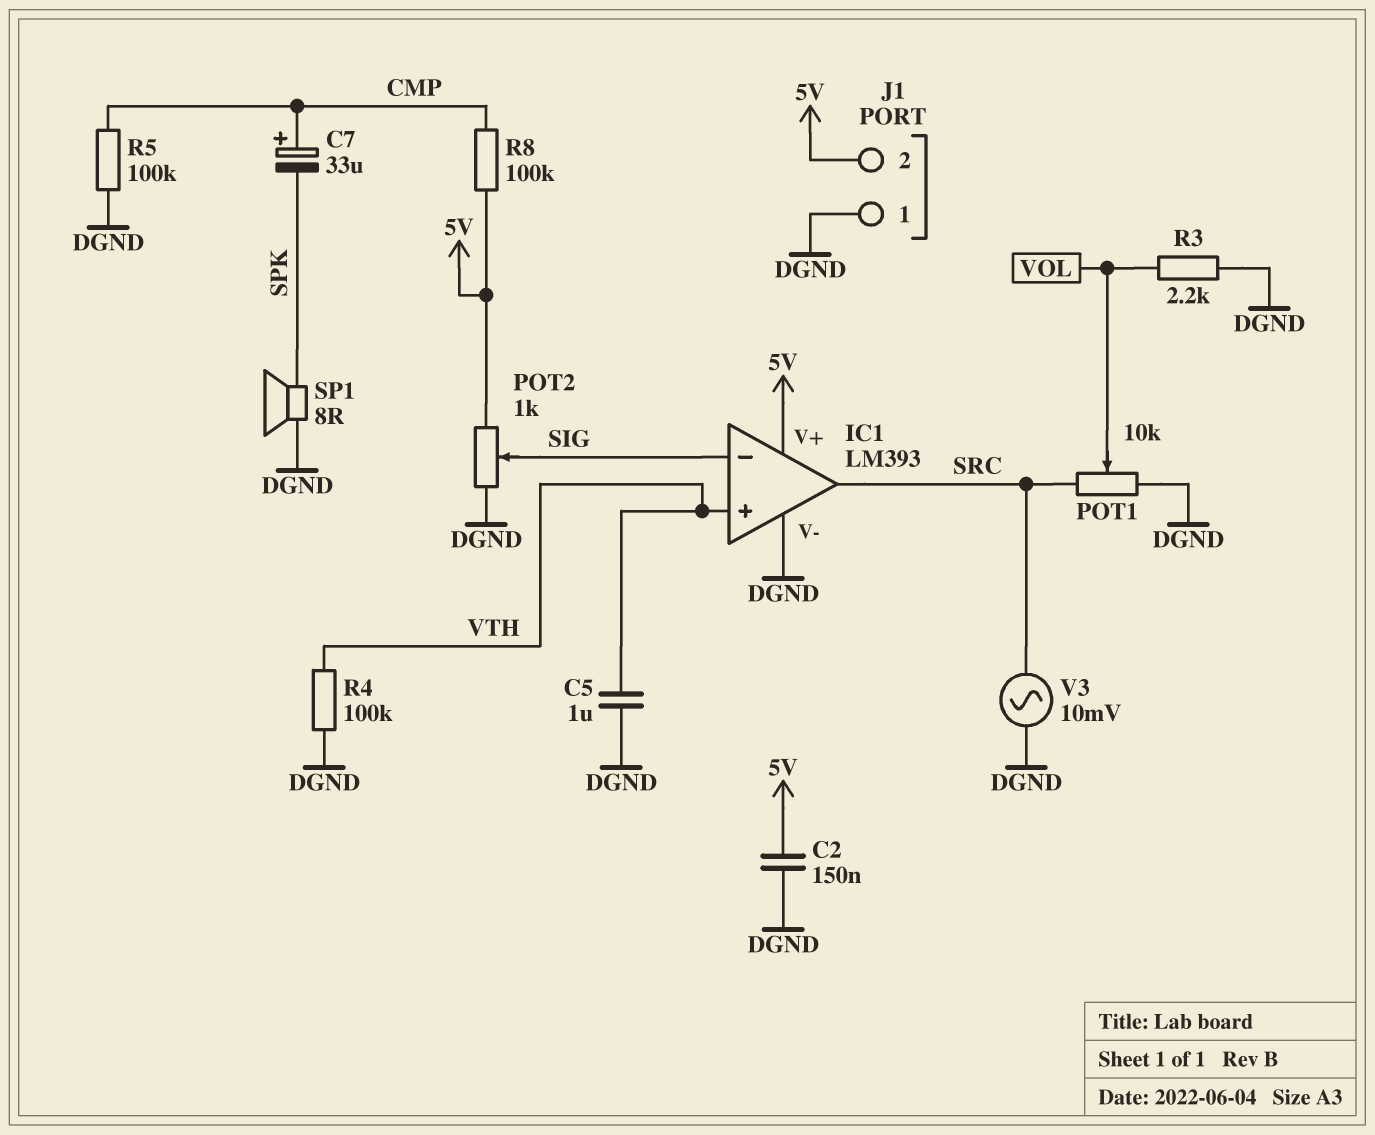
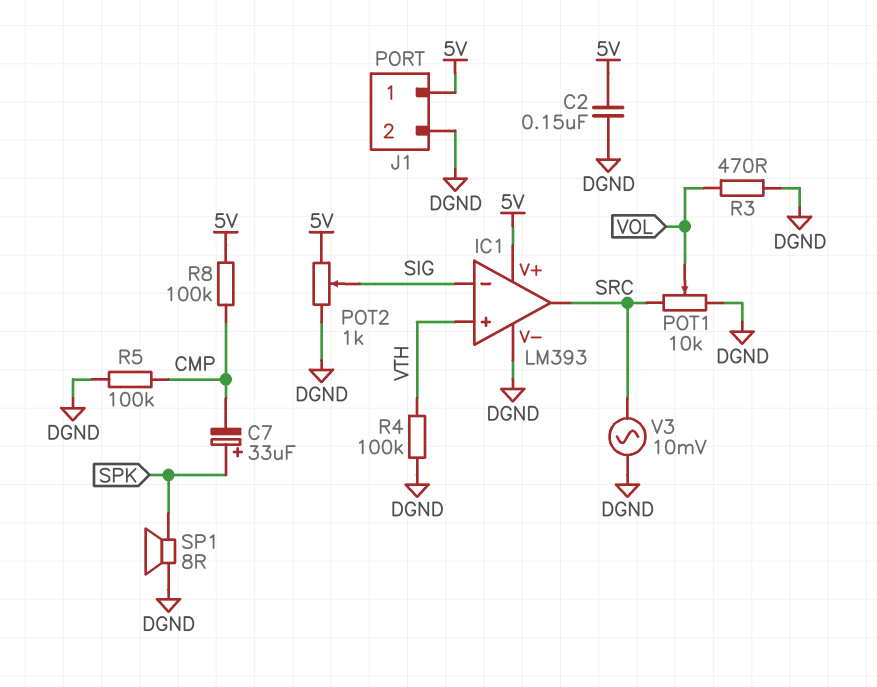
C5: 1uF (DGND, VTH) -> none
C7: 33uF (plus CMP, minus SPK) -> 33uF (plus SPK, minus CMP)
J1 pin 1: DGND -> 5V
J1 pin 2: 5V -> DGND
R3: 2.2k (DGND, VOL) -> 470 (DGND, VOL)

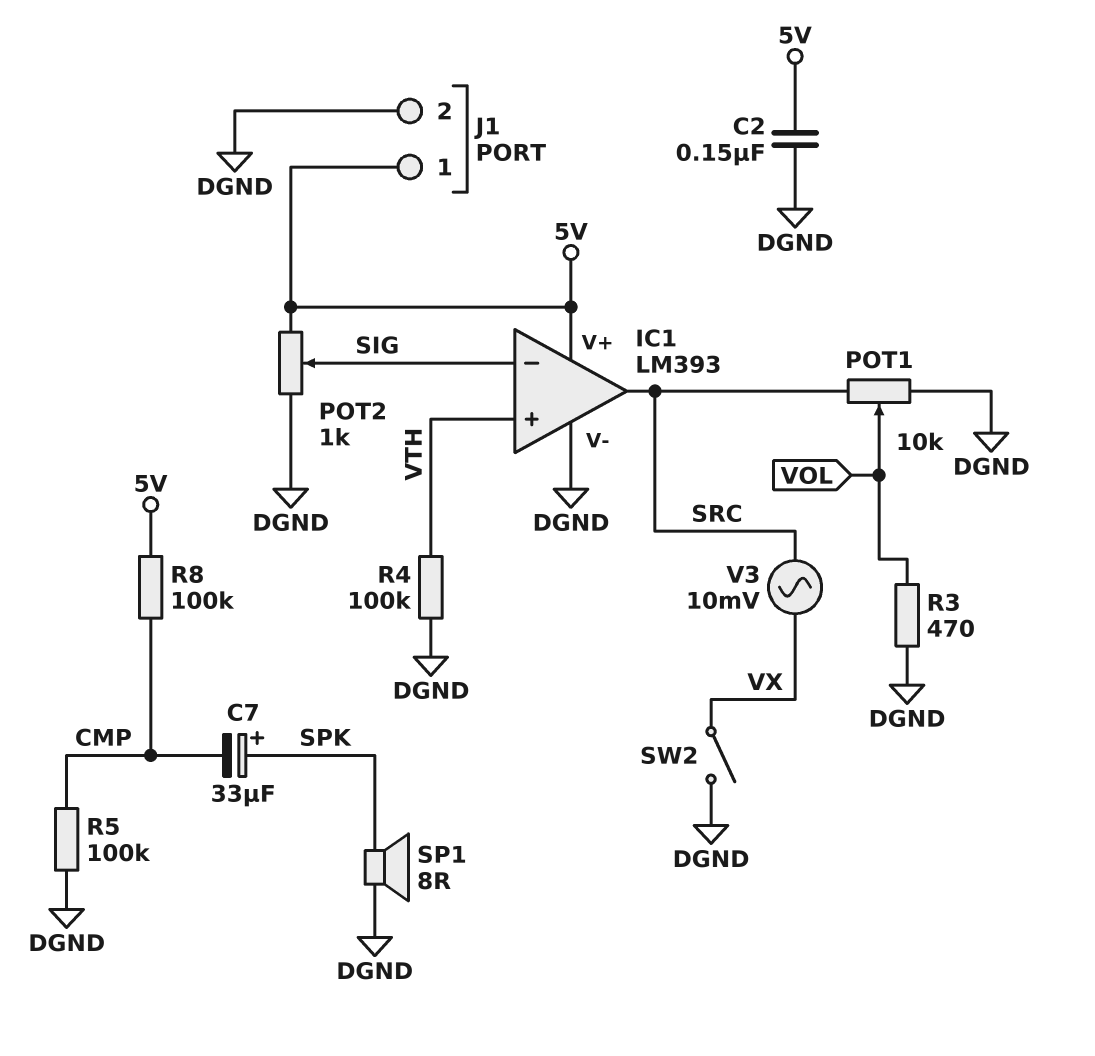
SW2: none -> switch (DGND, VX)
V3: AC 10mV (DGND, SRC) -> AC 10mV (SRC, VX)

